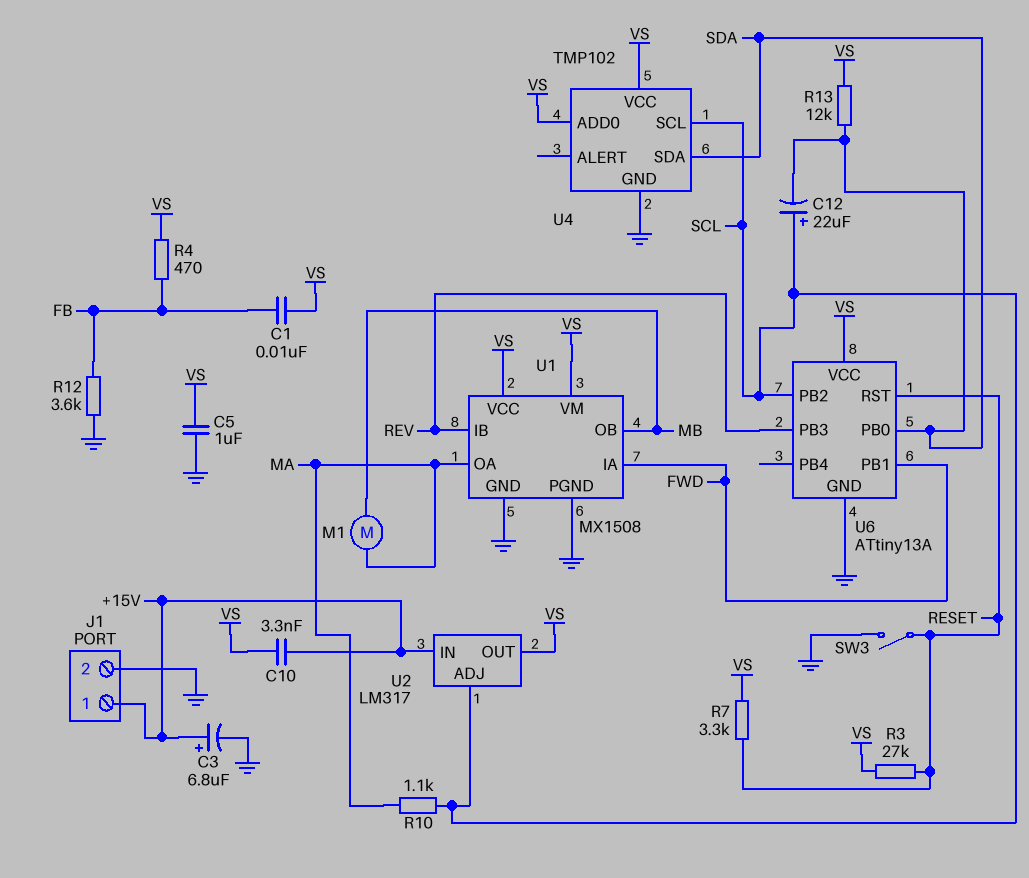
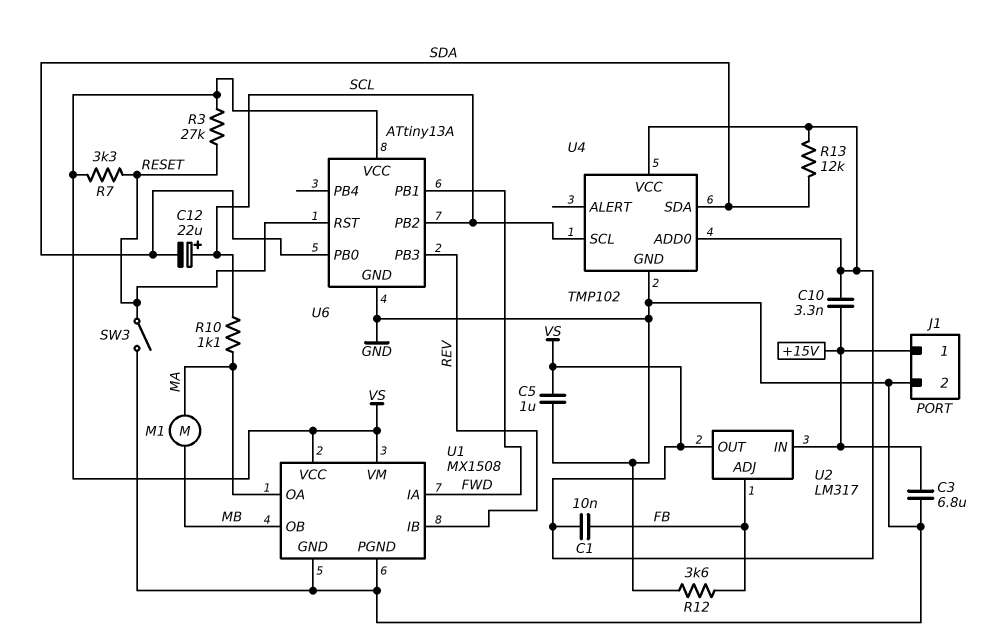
C3: 6.8uF (plus +15V, minus GND) -> 6.8uF (+15V, GND)
R4: 470 (FB, VS) -> none
U2 pin ADJ: SCL -> FB

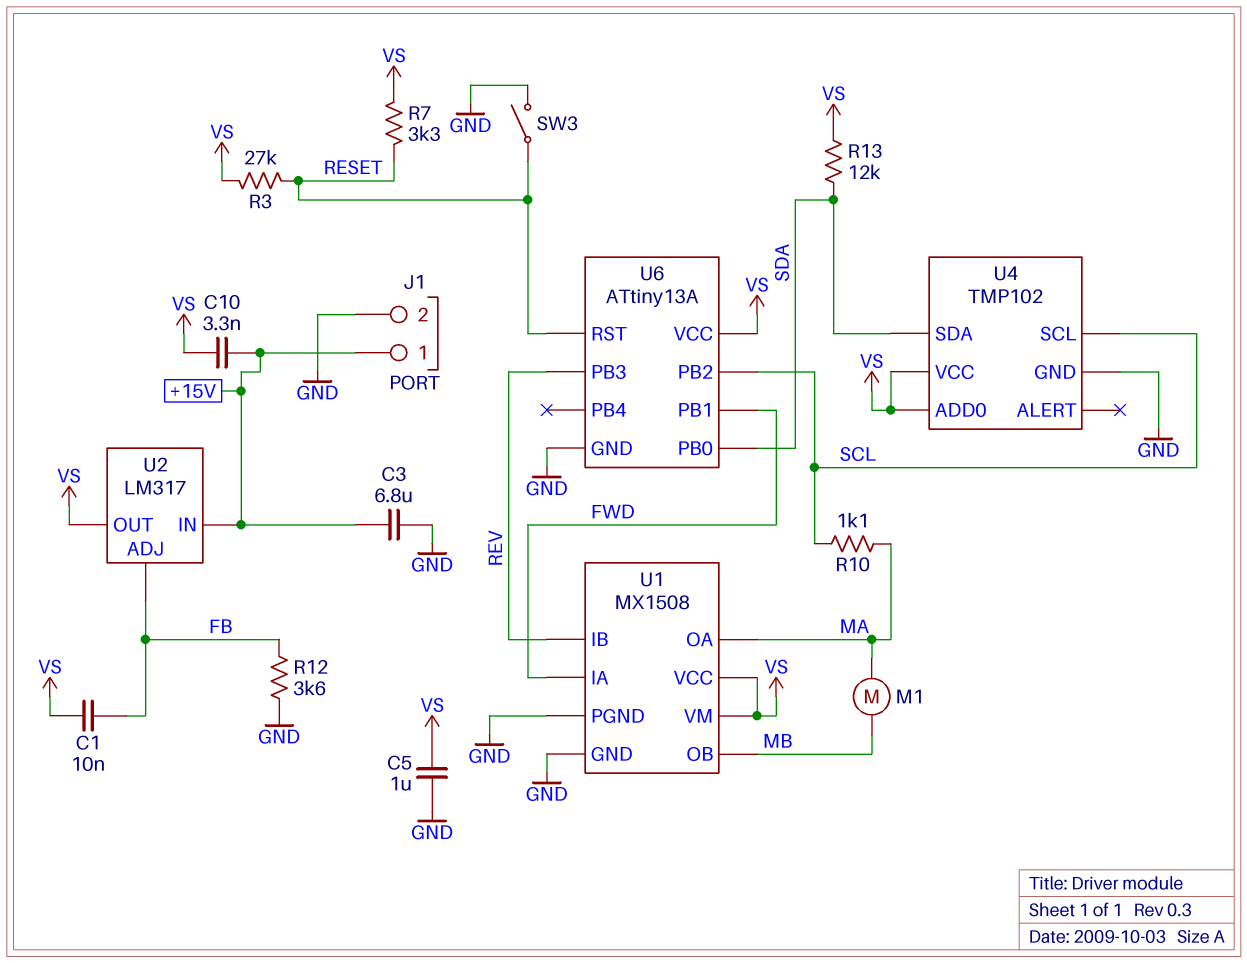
C12: 22uF (plus SCL, minus SDA) -> none

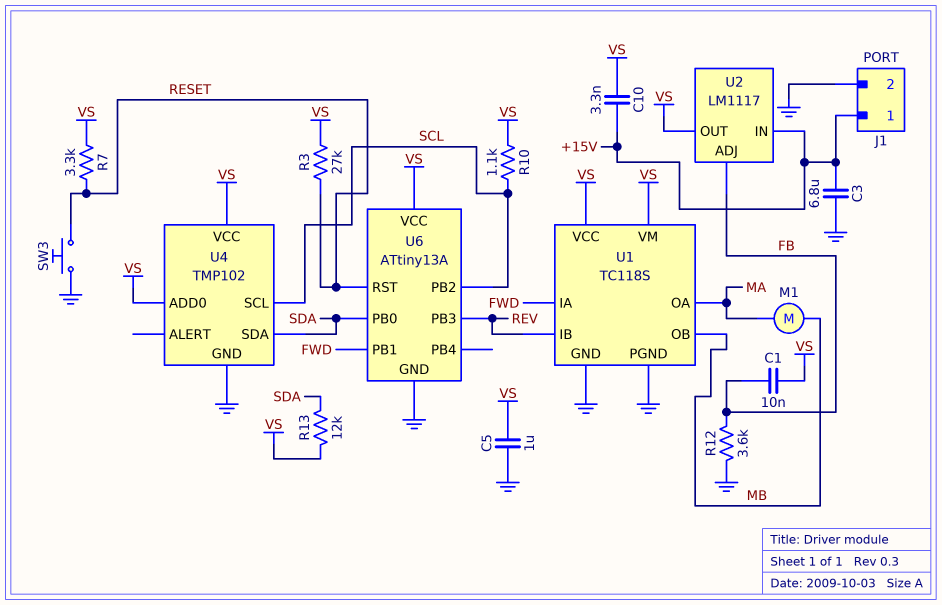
R10: 1.1k (MA, SCL) -> 1.1k (SCL, VS)
SW3: switch (GND, RESET) -> button (GND, RESET)
U1: MX1508 -> TC118S
U2: LM317 -> LM1117

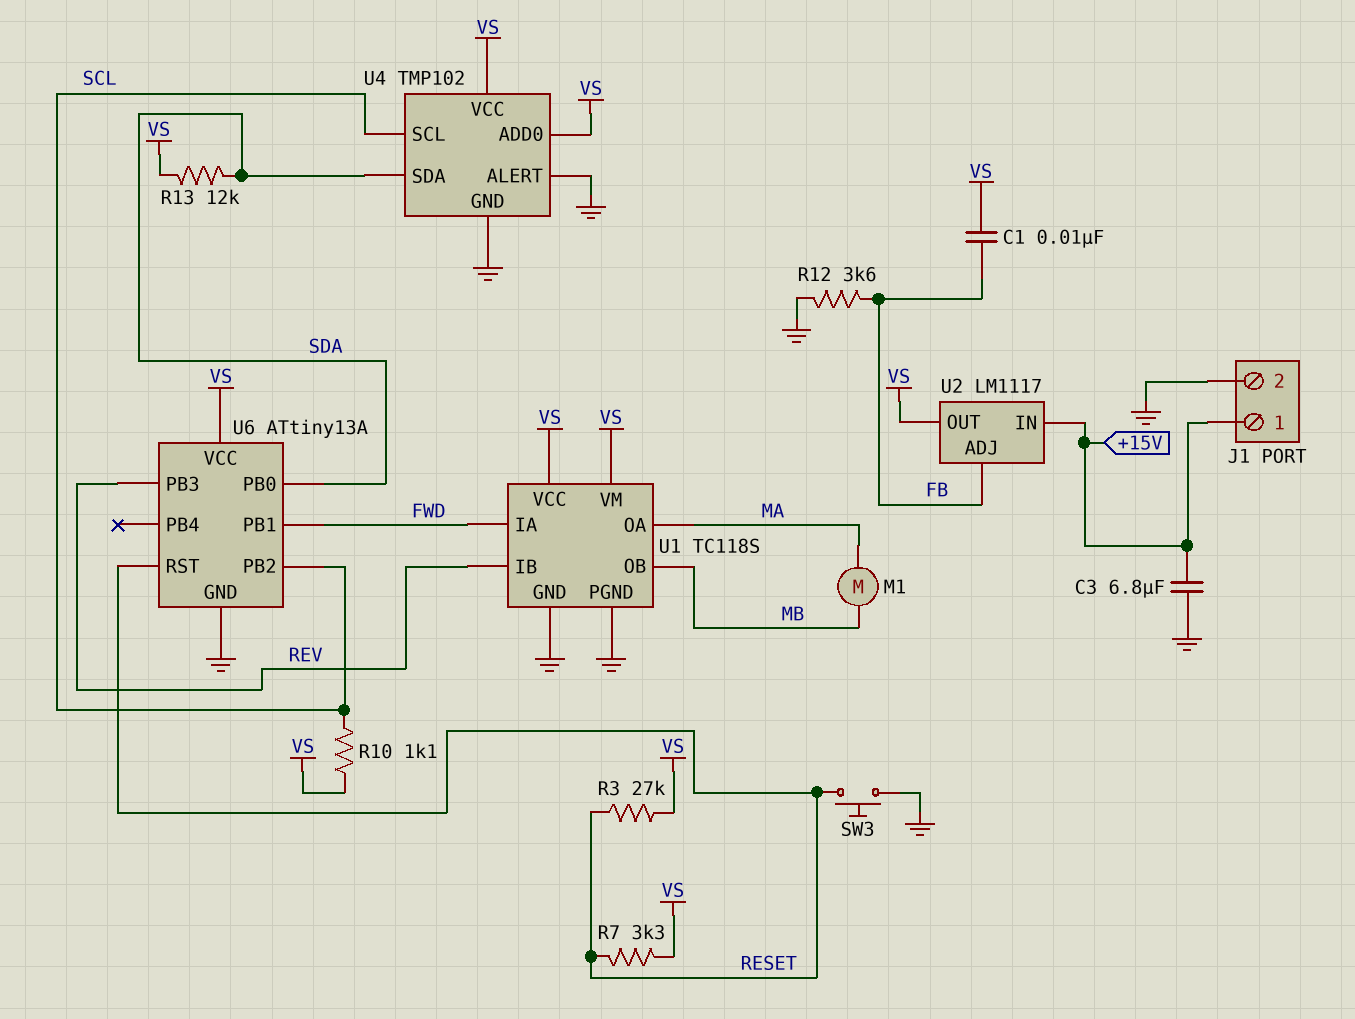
C5: 1uF (GND, VS) -> none
C10: 3.3nF (+15V, VS) -> none
U4 pin ALERT: none -> GND

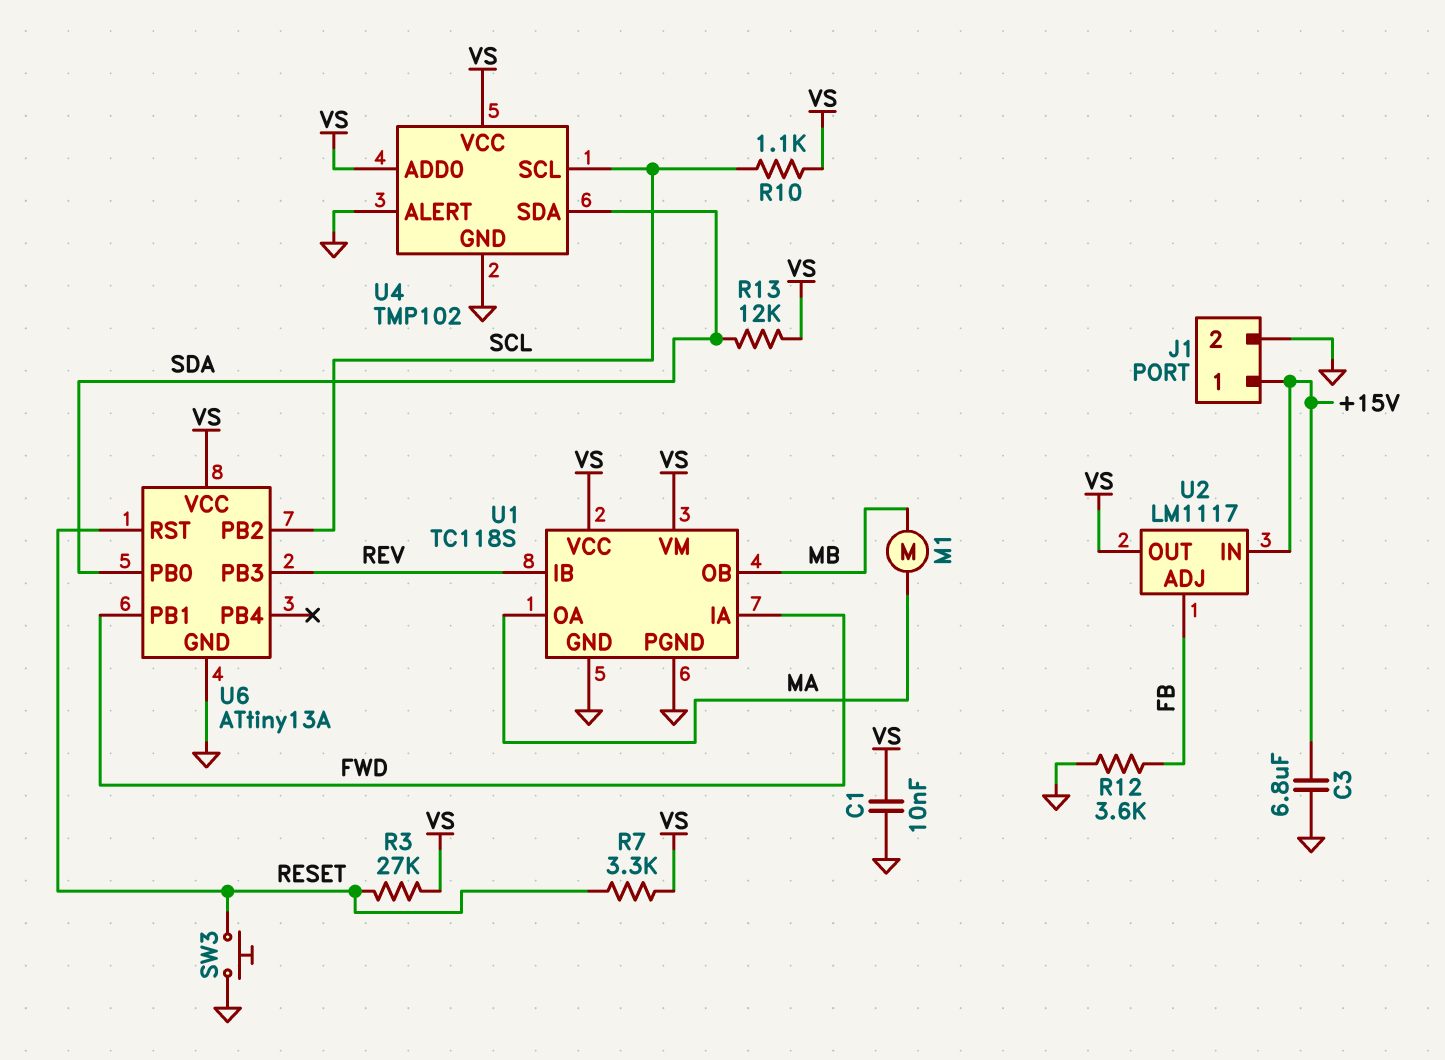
C1: 10nF (FB, VS) -> 10nF (GND, VS)

